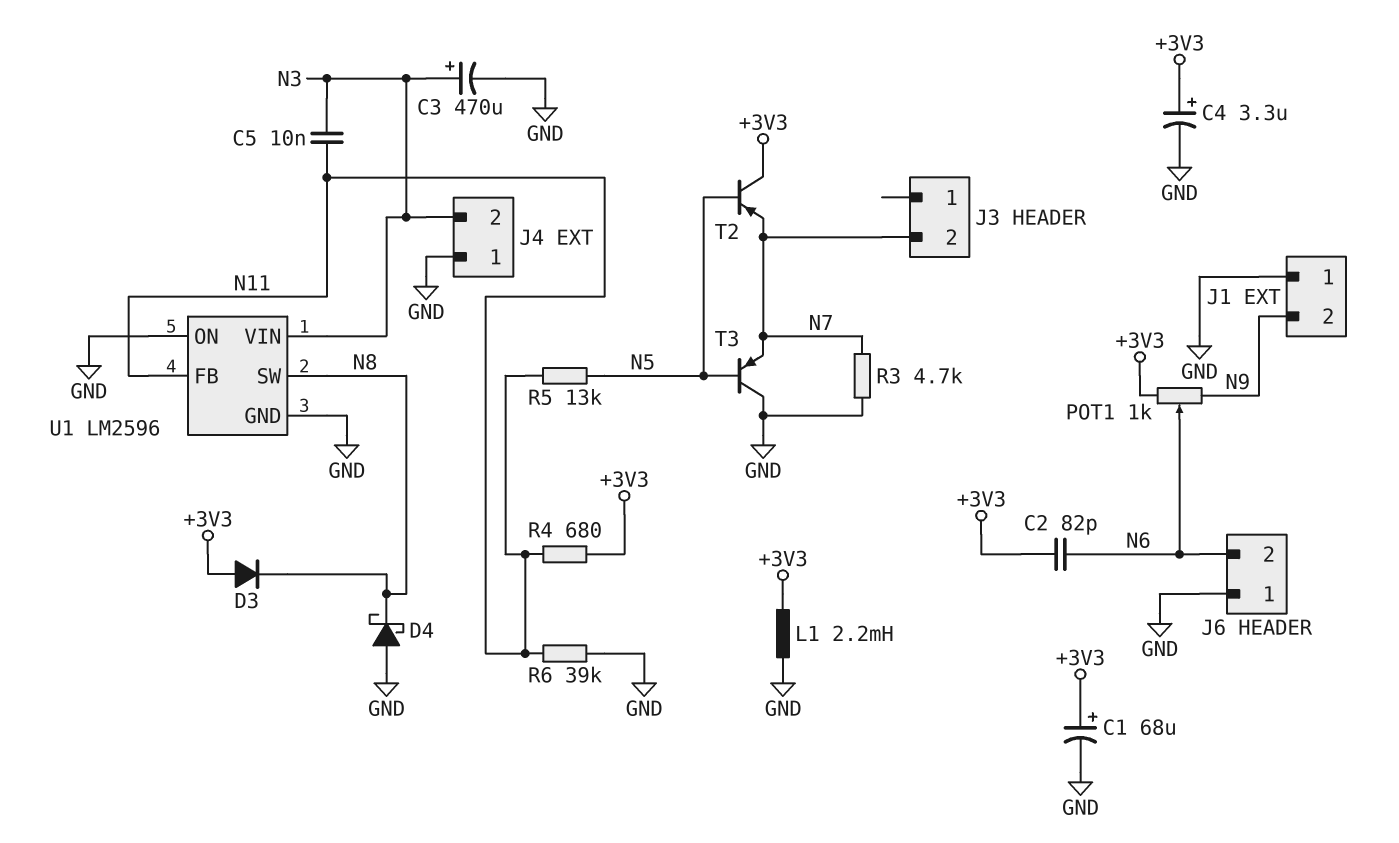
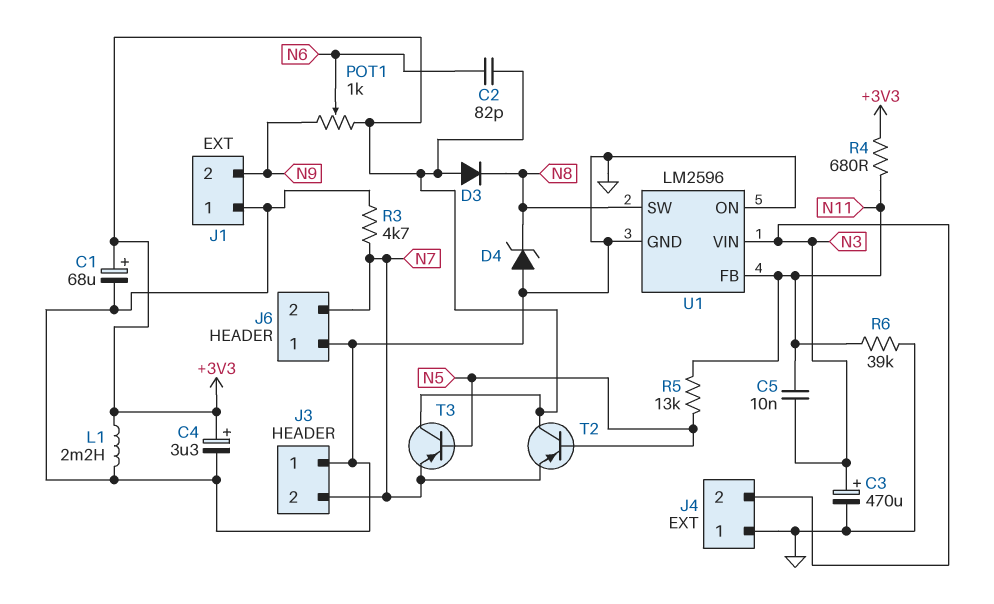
D4: schottky (A GND, K N8) -> zener (A GND, K N8)
J3 pin 1: none -> GND
J6 pin 2: N6 -> N7
T3: PNP (B N5, C GND, E N7) -> PNP (B N5, C +3V3, E N7)

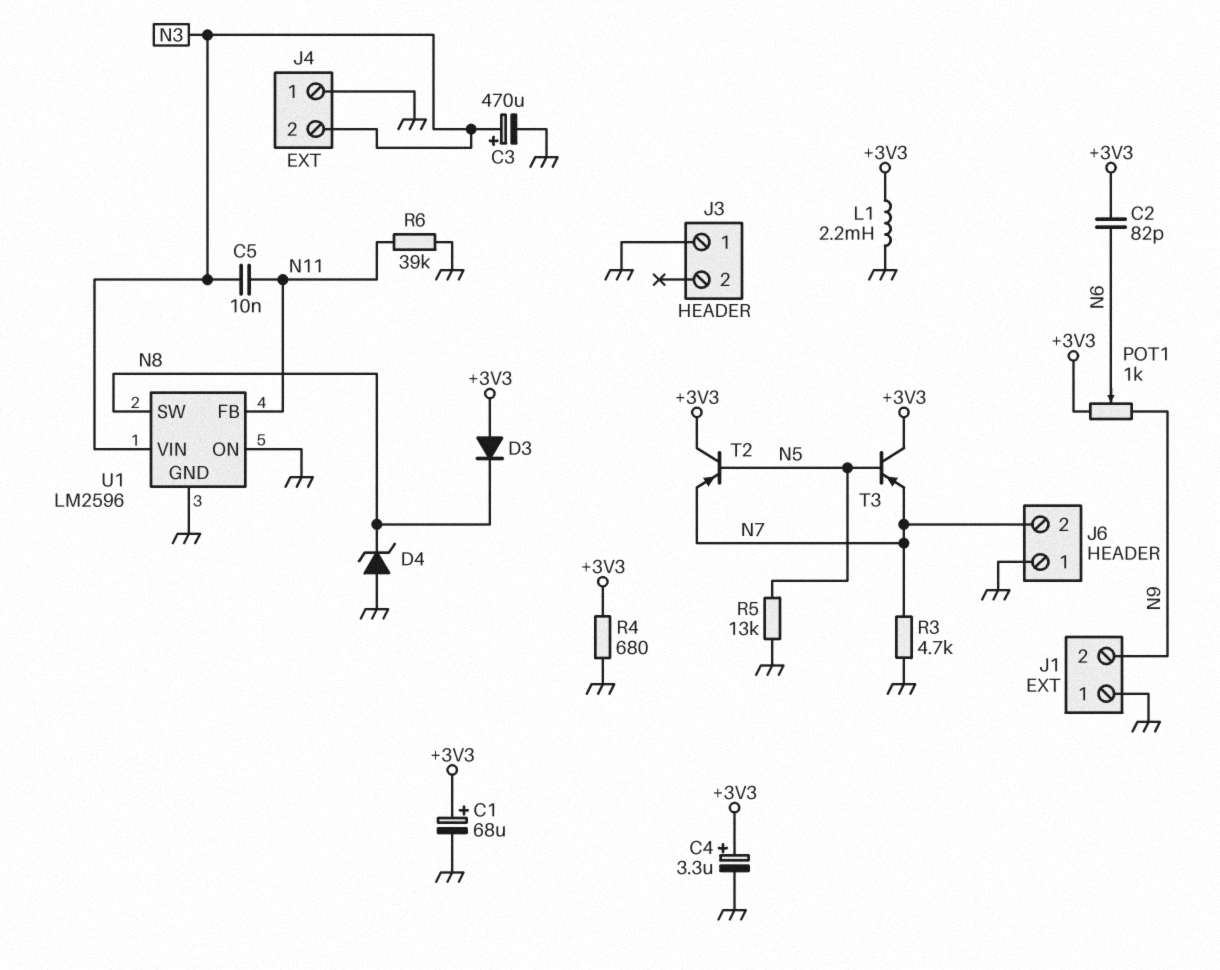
J3 pin 2: N7 -> none
R4: 680 (+3V3, N11) -> 680 (+3V3, GND)
R5: 13k (N5, N11) -> 13k (GND, N5)

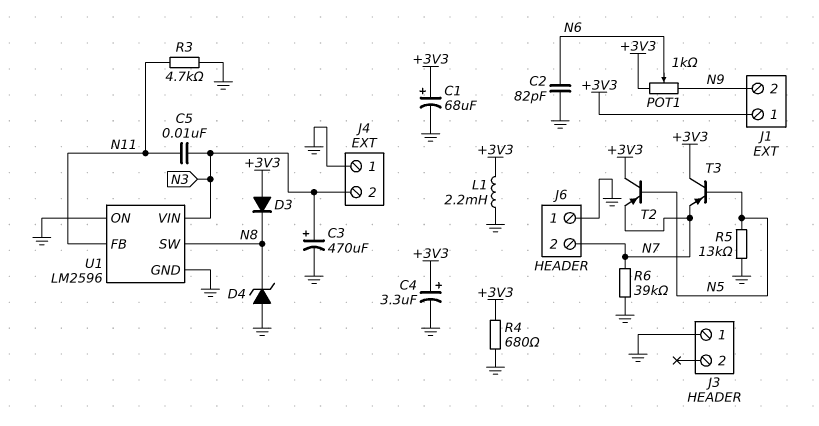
C2: 82pF (+3V3, N6) -> 82pF (GND, N6)
J1 pin 1: GND -> +3V3
R3: 4.7k (GND, N7) -> 4.7k (GND, N11)
R6: 39k (GND, N11) -> 39k (GND, N7)

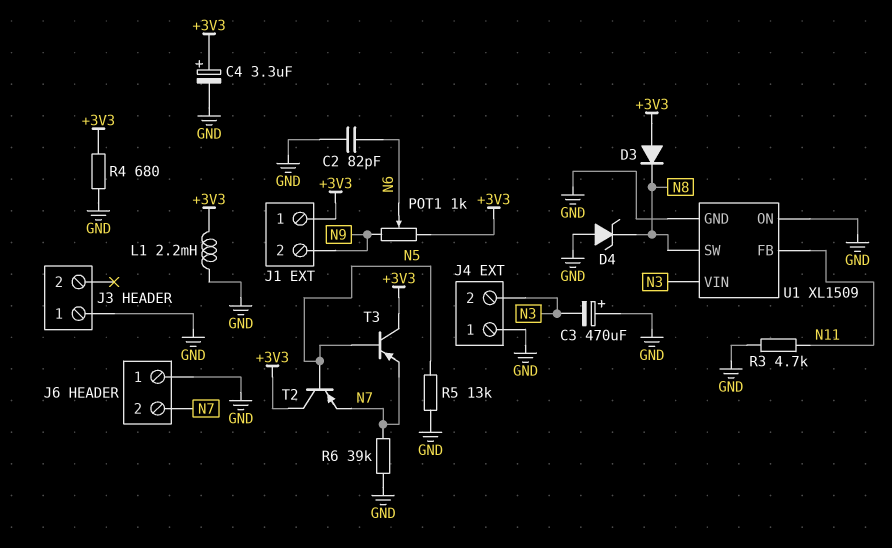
C1: 68uF (plus +3V3, minus GND) -> none
C3: 470uF (plus N3, minus GND) -> 470uF (plus GND, minus N3)
C5: 10nF (N3, N11) -> none
U1: LM2596 -> XL1509

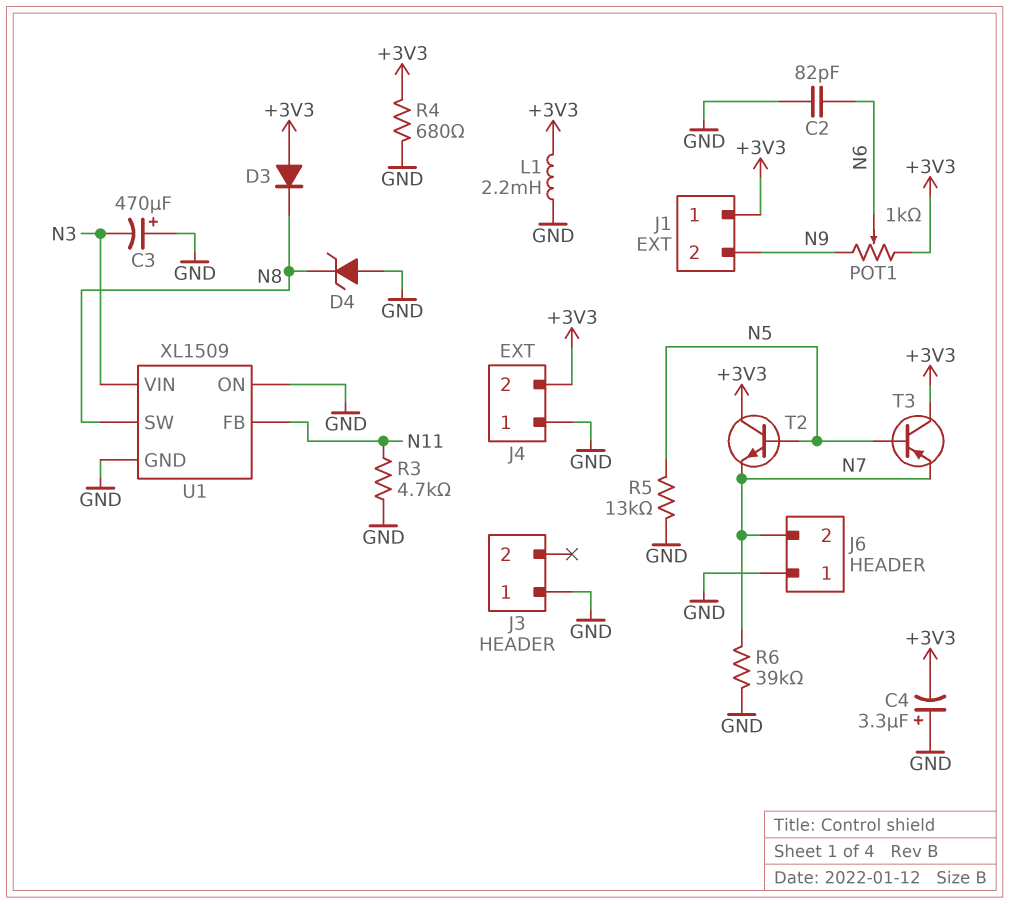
C4: 3.3uF (plus +3V3, minus GND) -> 3.3uF (plus GND, minus +3V3)
J4 pin 2: N3 -> +3V3
T2: PNP (B N5, C +3V3, E N7) -> NPN (B N5, C +3V3, E N7)

